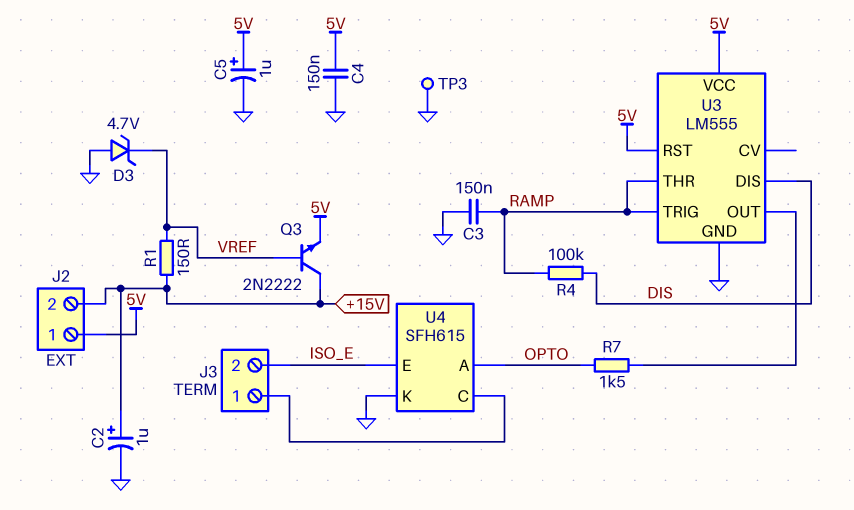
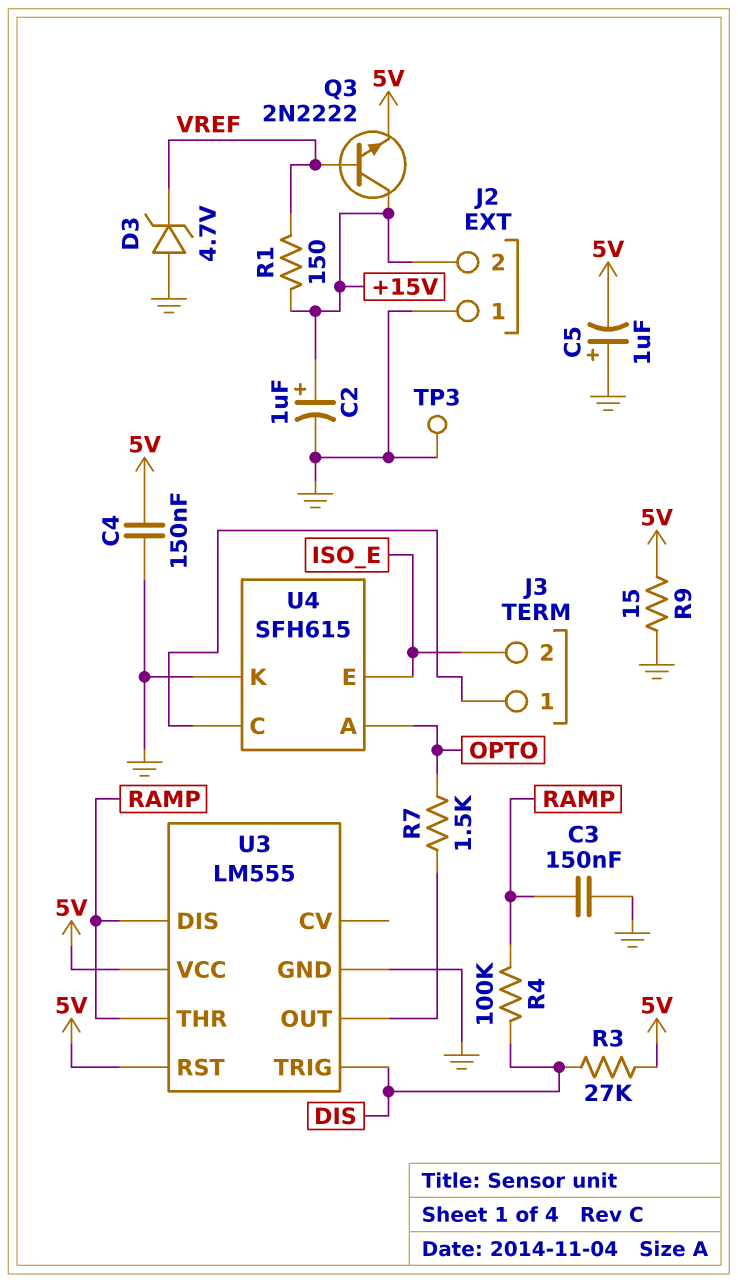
C5: 1uF (plus 5V, minus GND) -> 1uF (plus GND, minus 5V)
J2 pin 1: 5V -> GND
R3: none -> 27k (5V, DIS)
R9: none -> 15 (5V, GND)
U3 pin DIS: DIS -> RAMP
U3 pin TRIG: RAMP -> DIS

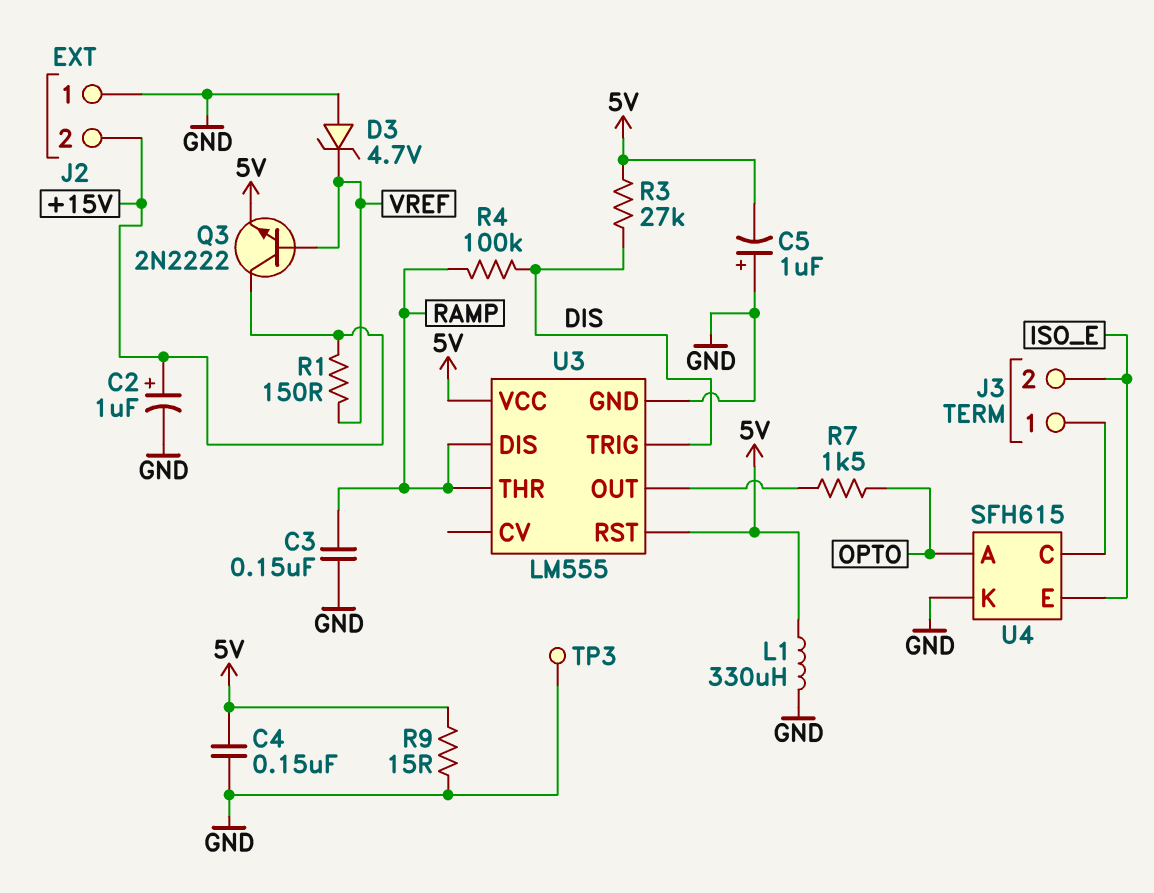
L1: none -> 330uH (5V, GND)

